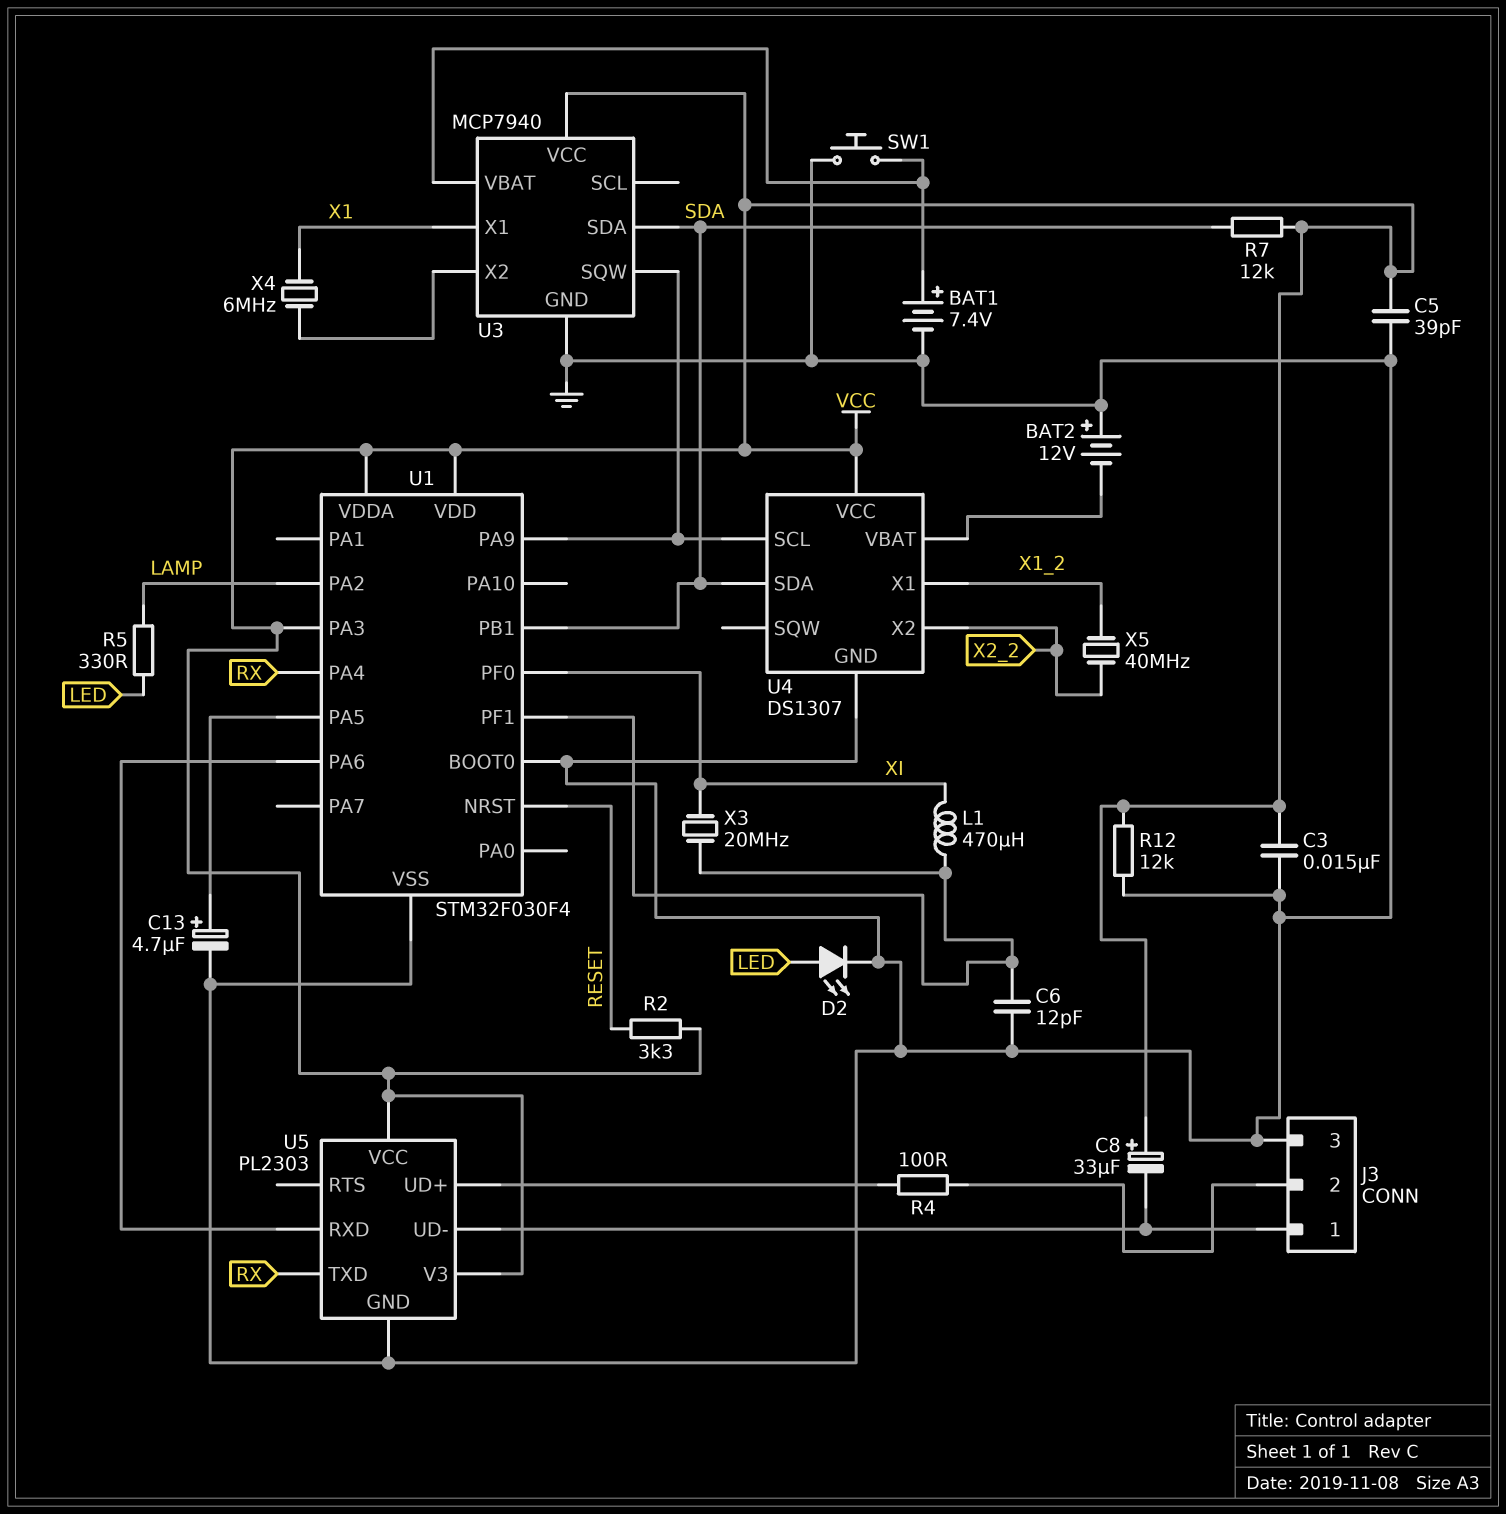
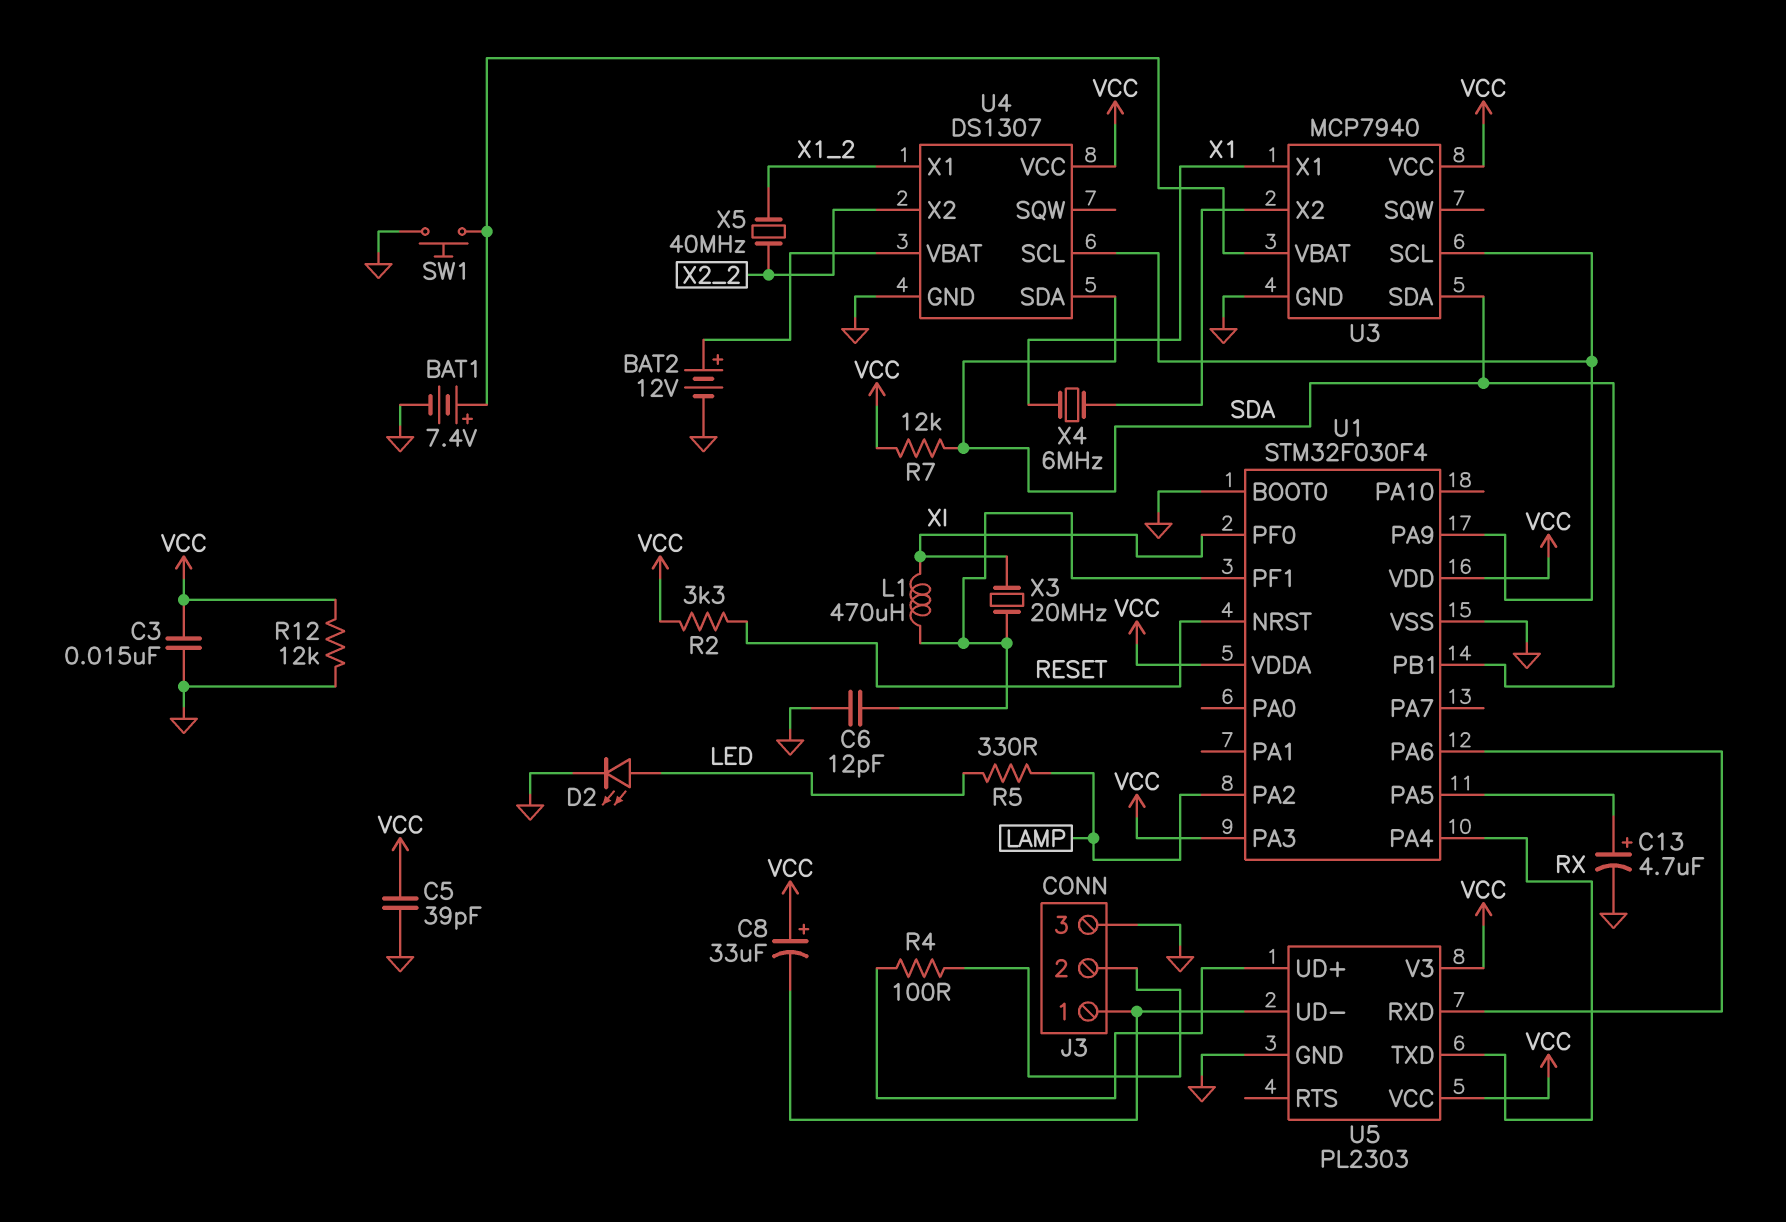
BAT2: 12V (plus GND, minus U4/VBAT) -> 12V (plus U4/VBAT, minus GND)
U3 pin SCL: none -> U1/PA9
U3 pin SQW: U1/PA9 -> none

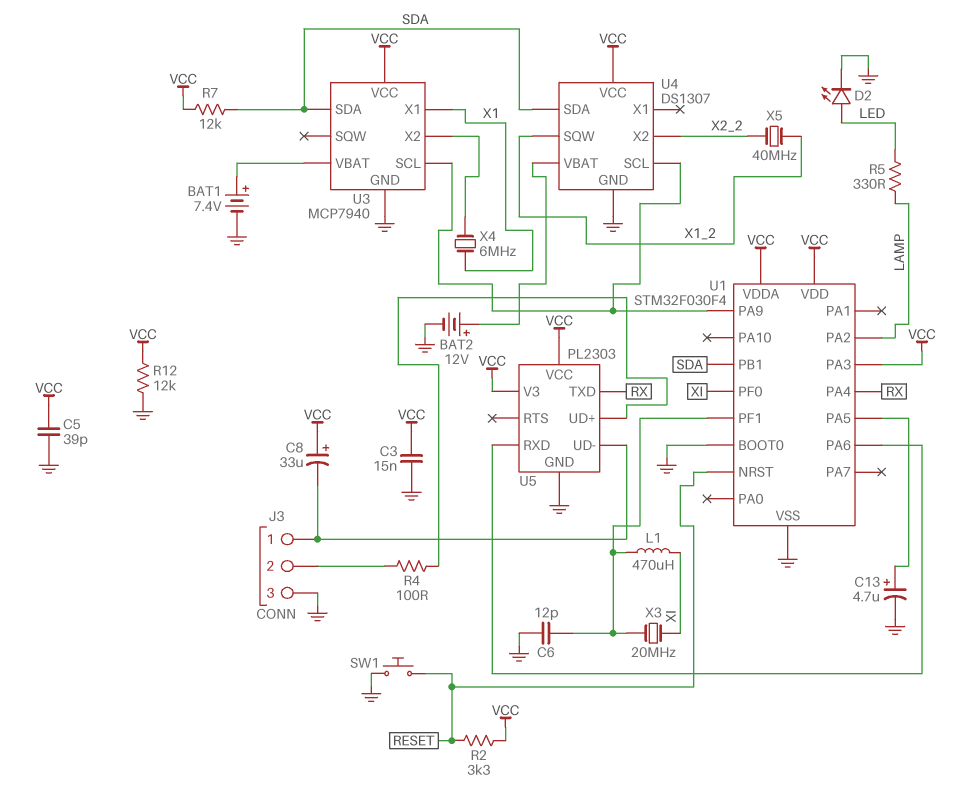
SW1: button (GND, U3/VBAT) -> button (GND, RESET)
U4 pin SQW: none -> X1_2
U4 pin X1: X1_2 -> none

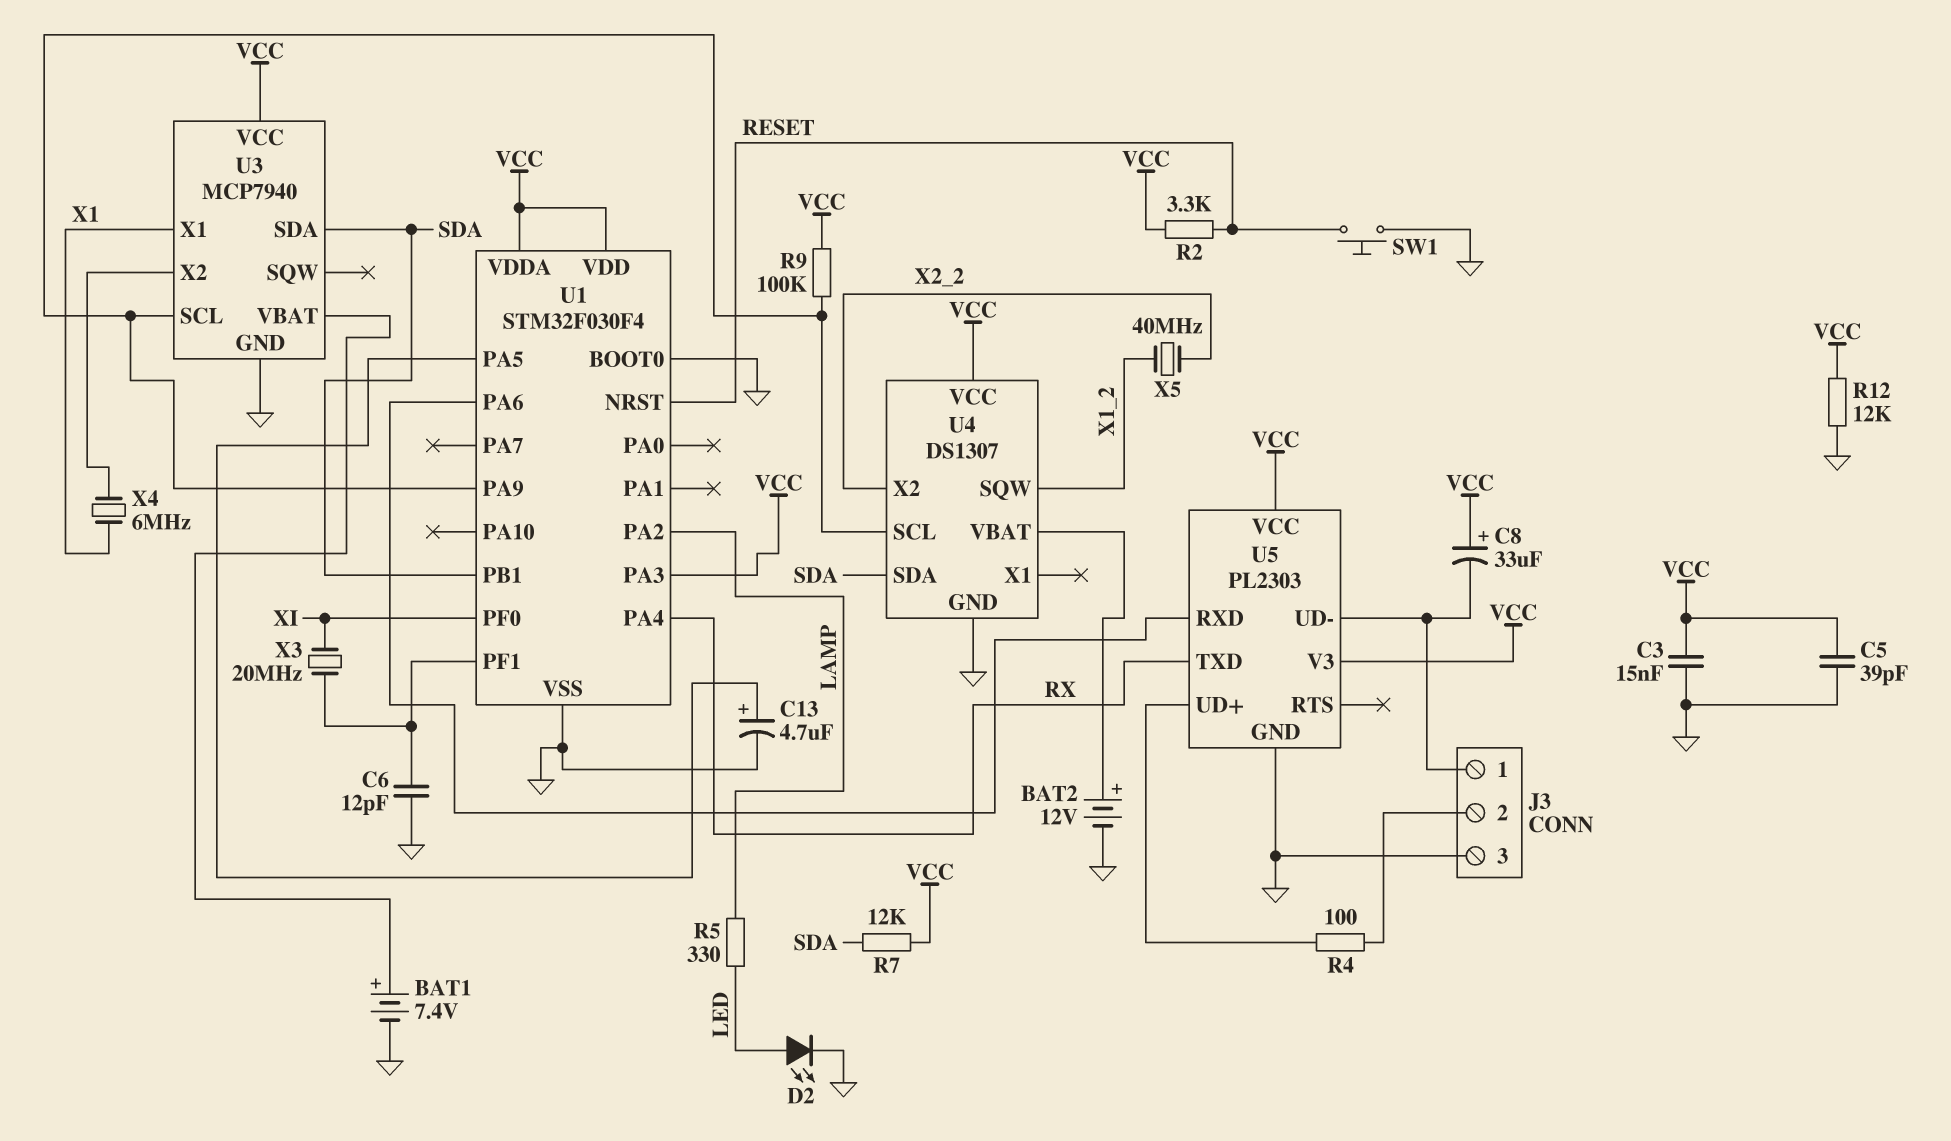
L1: 470uH (U1/PF1, XI) -> none
R9: none -> 100k (U1/PA9, VCC)

